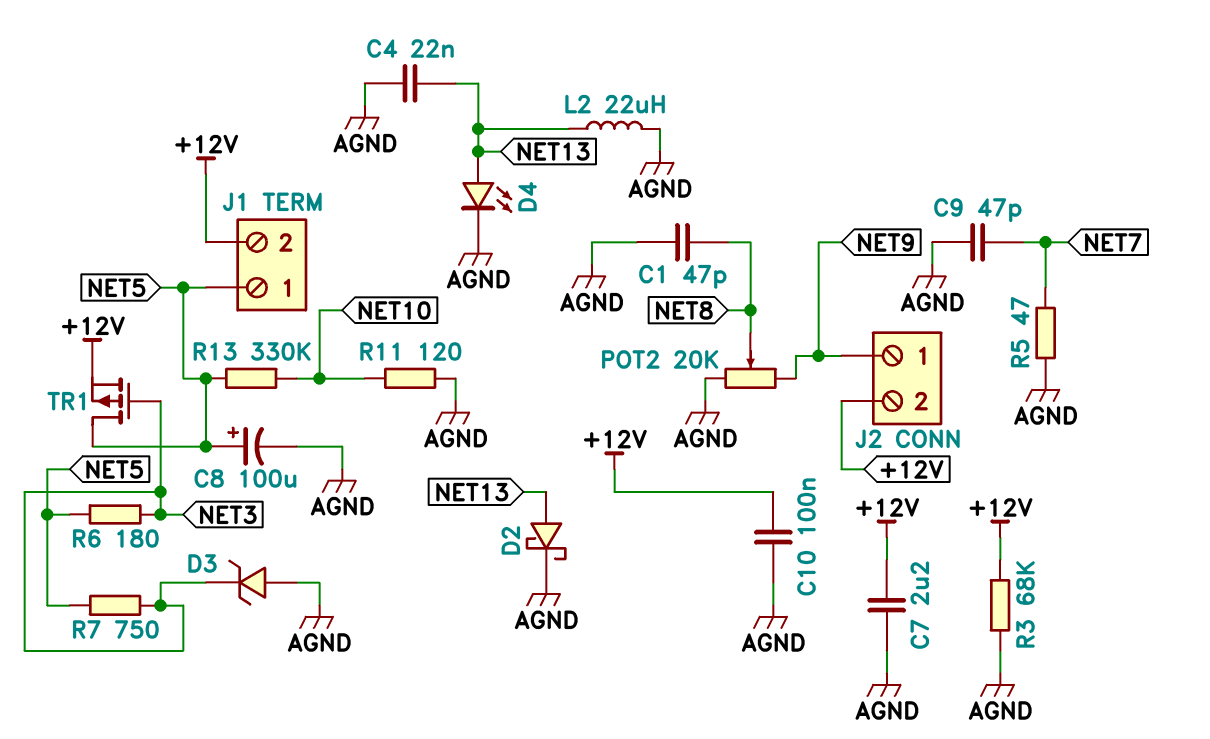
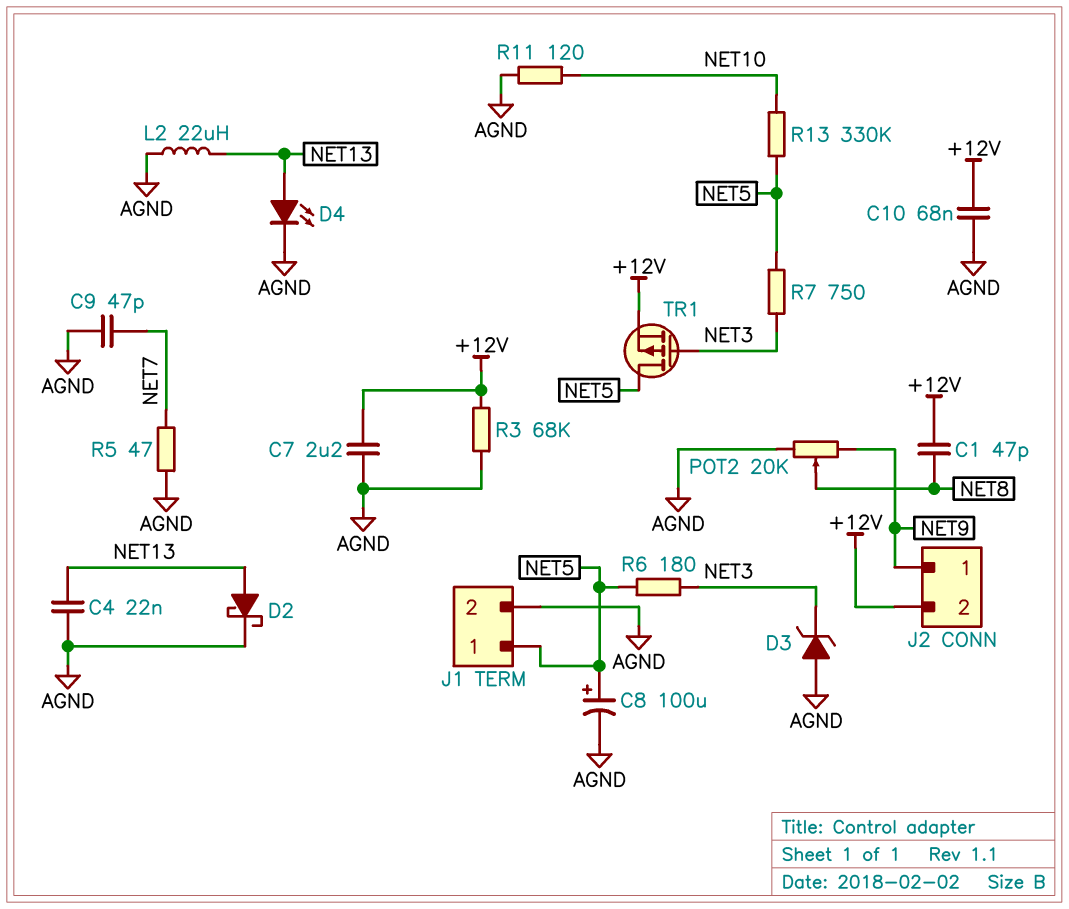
C1: 47pF (AGND, NET8) -> 47pF (+12V, NET8)
C10: 100nF (+12V, AGND) -> 68nF (+12V, AGND)
J1 pin 2: +12V -> AGND

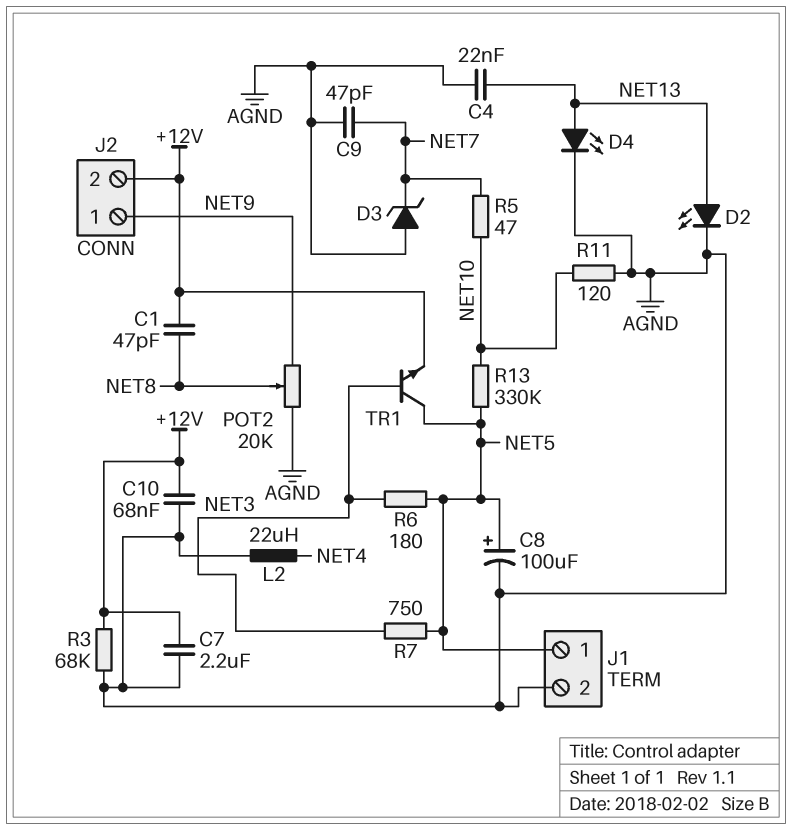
D2: schottky (A NET13, K AGND) -> LED (A NET13, K AGND)
D3: zener (A AGND, K NET3) -> zener (A AGND, K NET7)
L2: 22uH (AGND, NET13) -> 22uH (AGND, NET4)
R5: 47 (AGND, NET7) -> 47 (NET7, NET10)
TR1: PMOS (G NET3, D NET5, S +12V) -> NPN (B NET3, C NET5, E +12V)

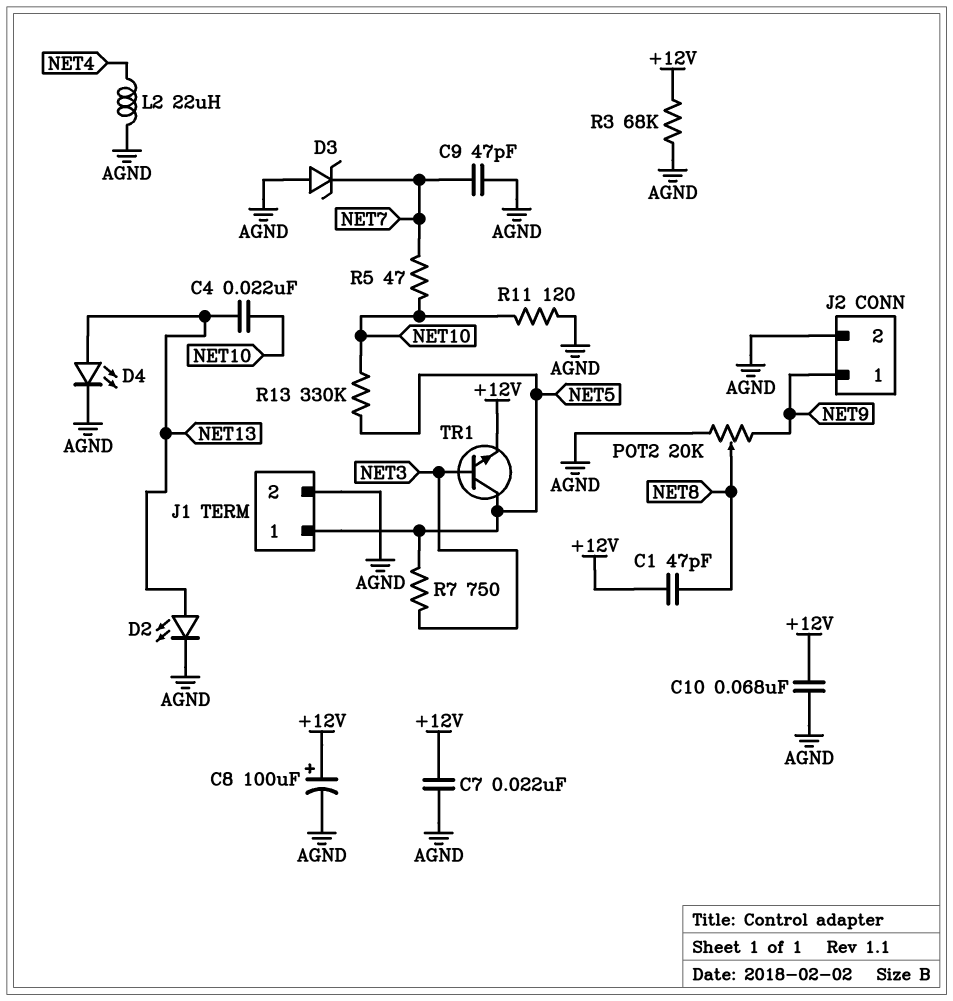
C4: 22nF (AGND, NET13) -> 22nF (NET10, NET13)
C7: 2.2uF (+12V, AGND) -> 22nF (+12V, AGND)
C8: 100uF (plus NET5, minus AGND) -> 100uF (plus +12V, minus AGND)
J2 pin 2: +12V -> AGND
R6: 180 (NET3, NET5) -> none

